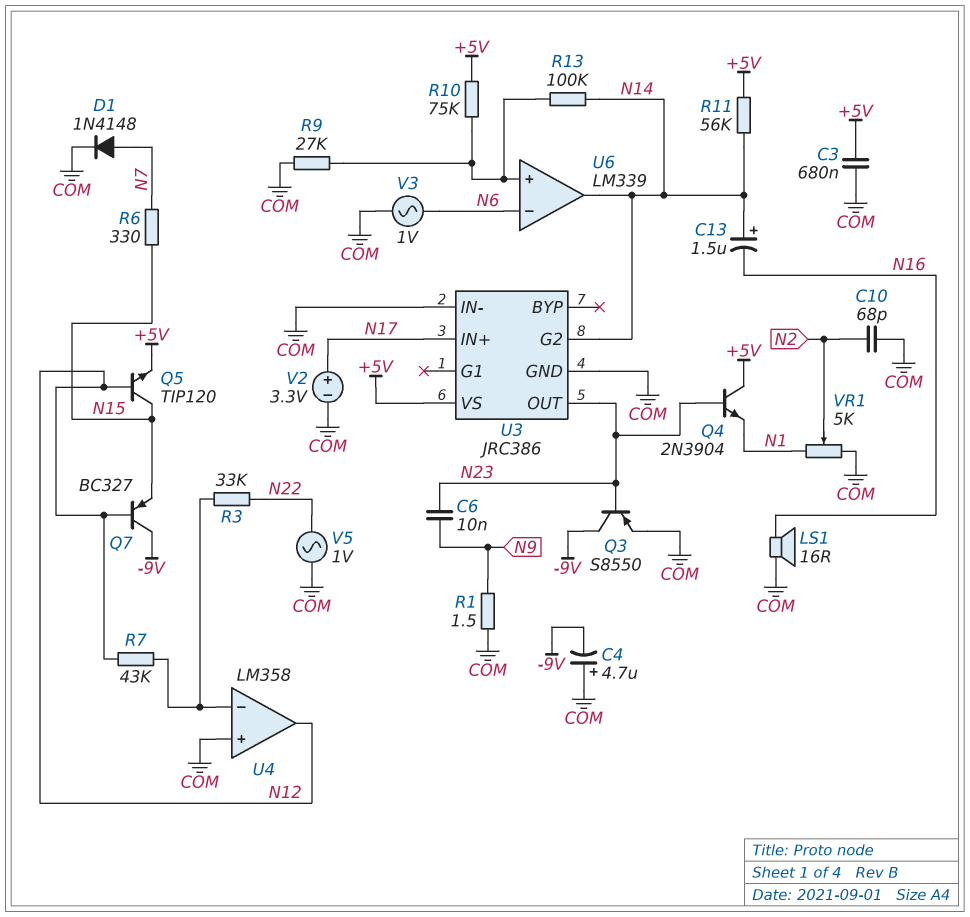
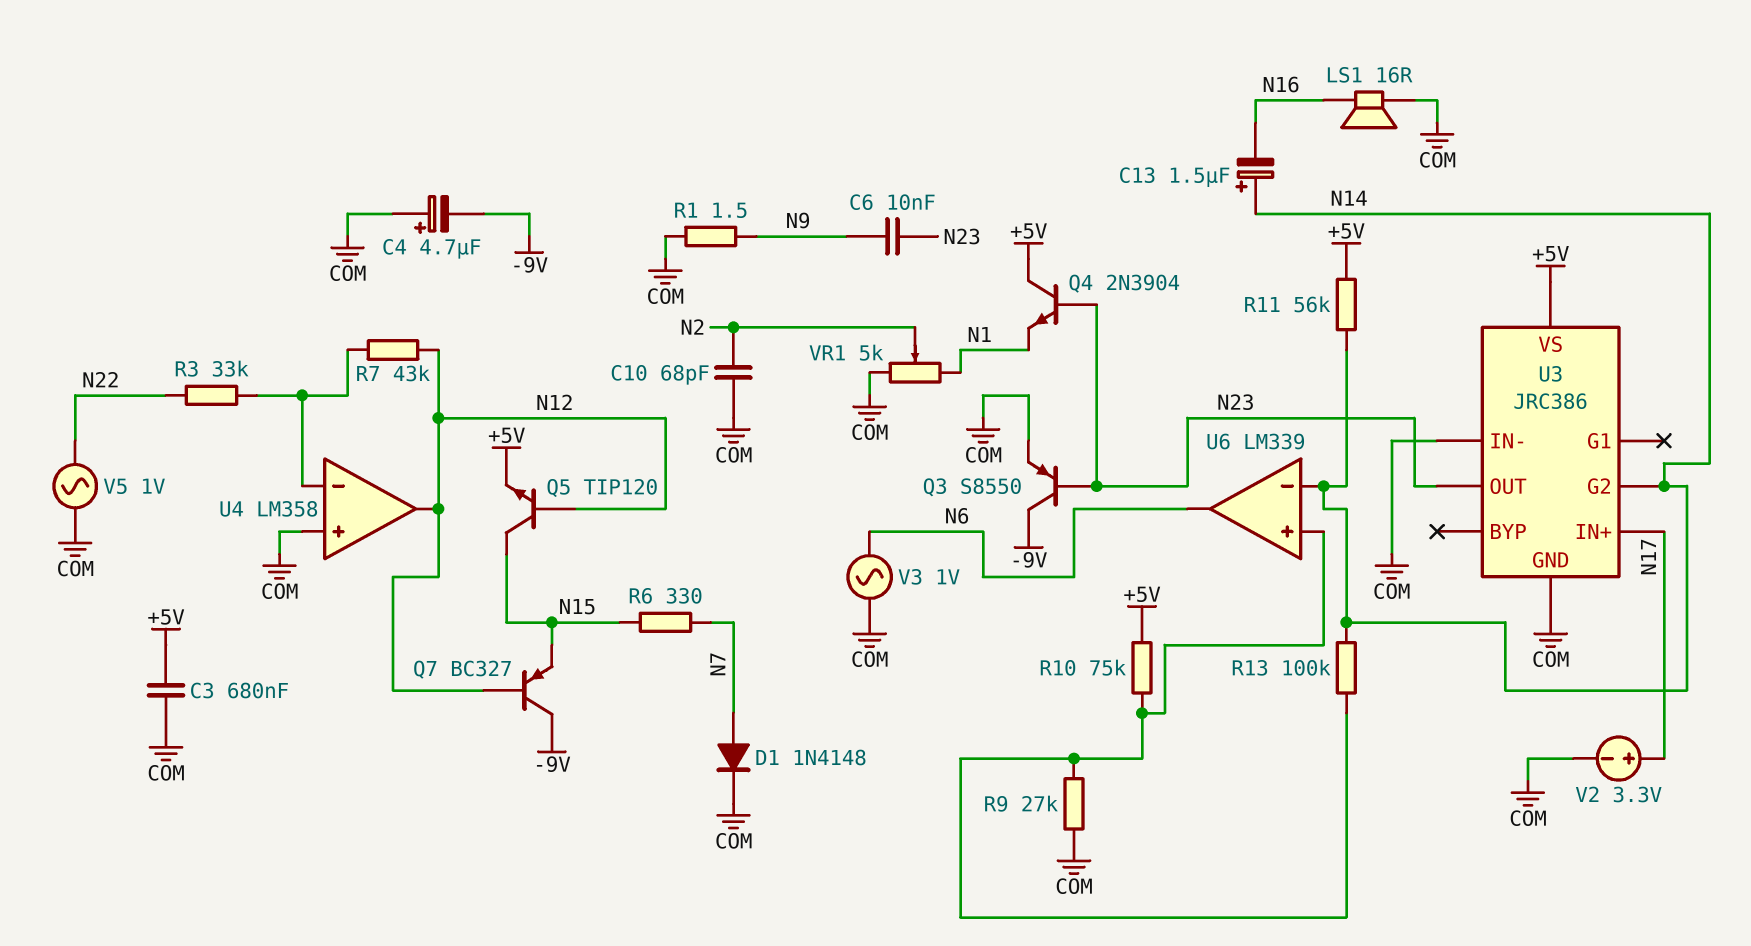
U6 pin in-: N6 -> N14
U6 pin out: N14 -> N6

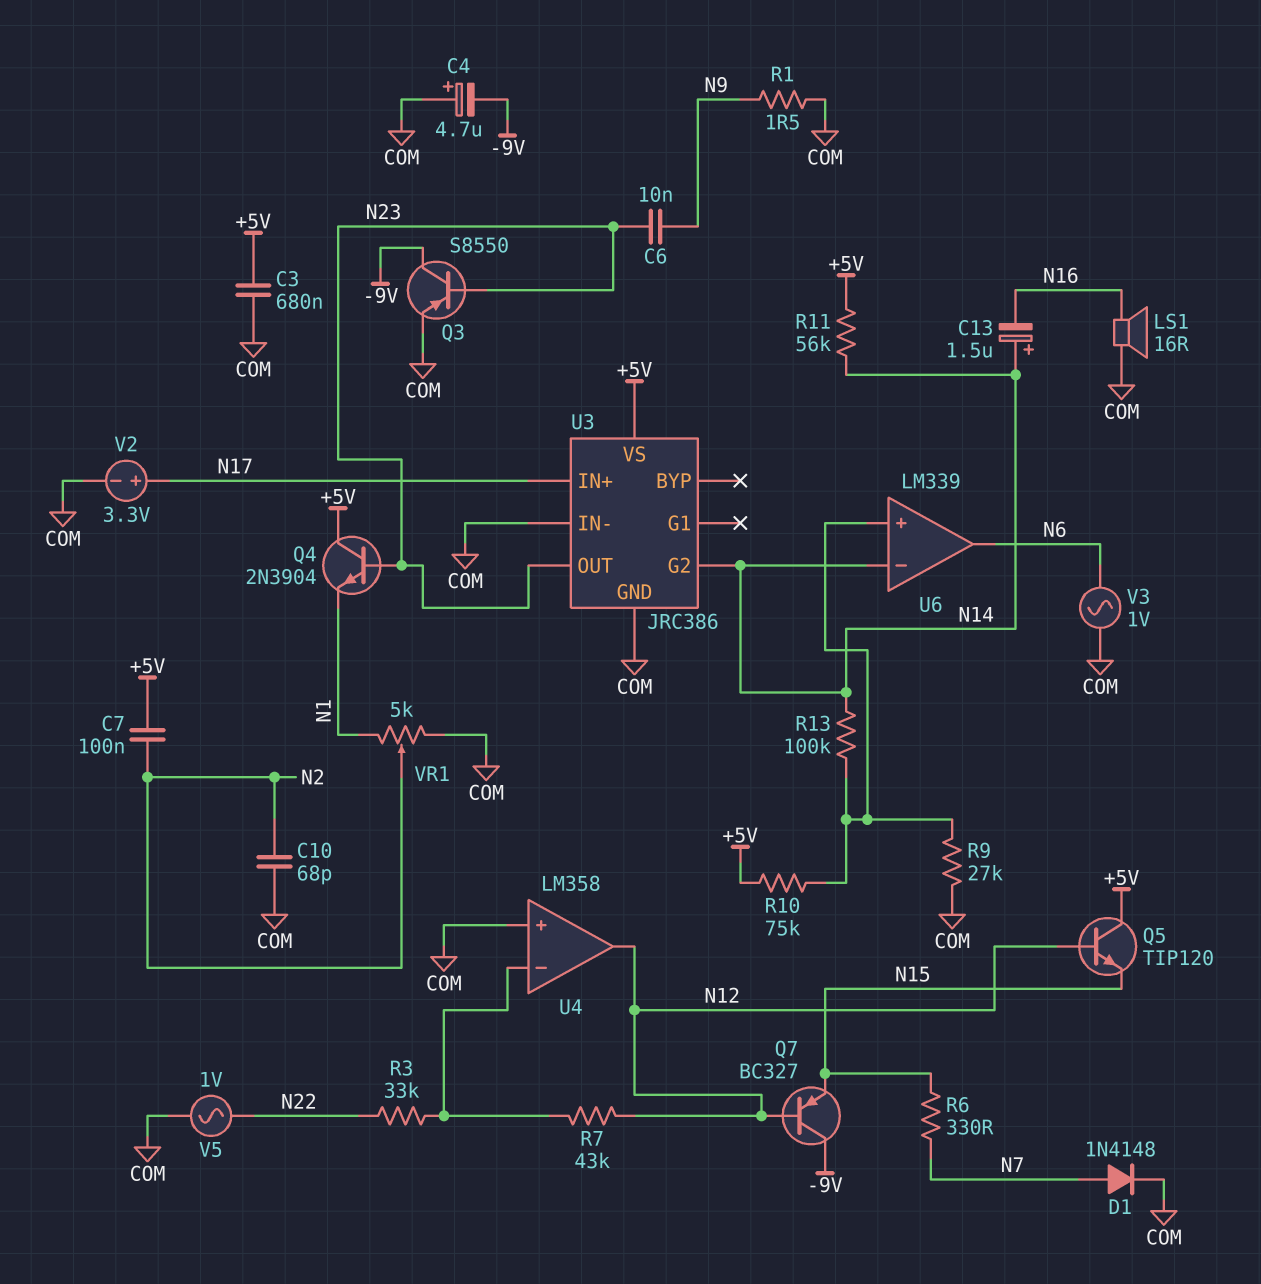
C7: none -> 100nF (+5V, N2)
Q5: NPN TIP120 (B N12, C N15, E +5V) -> NPN TIP120 (B N12, C +5V, E N15)

